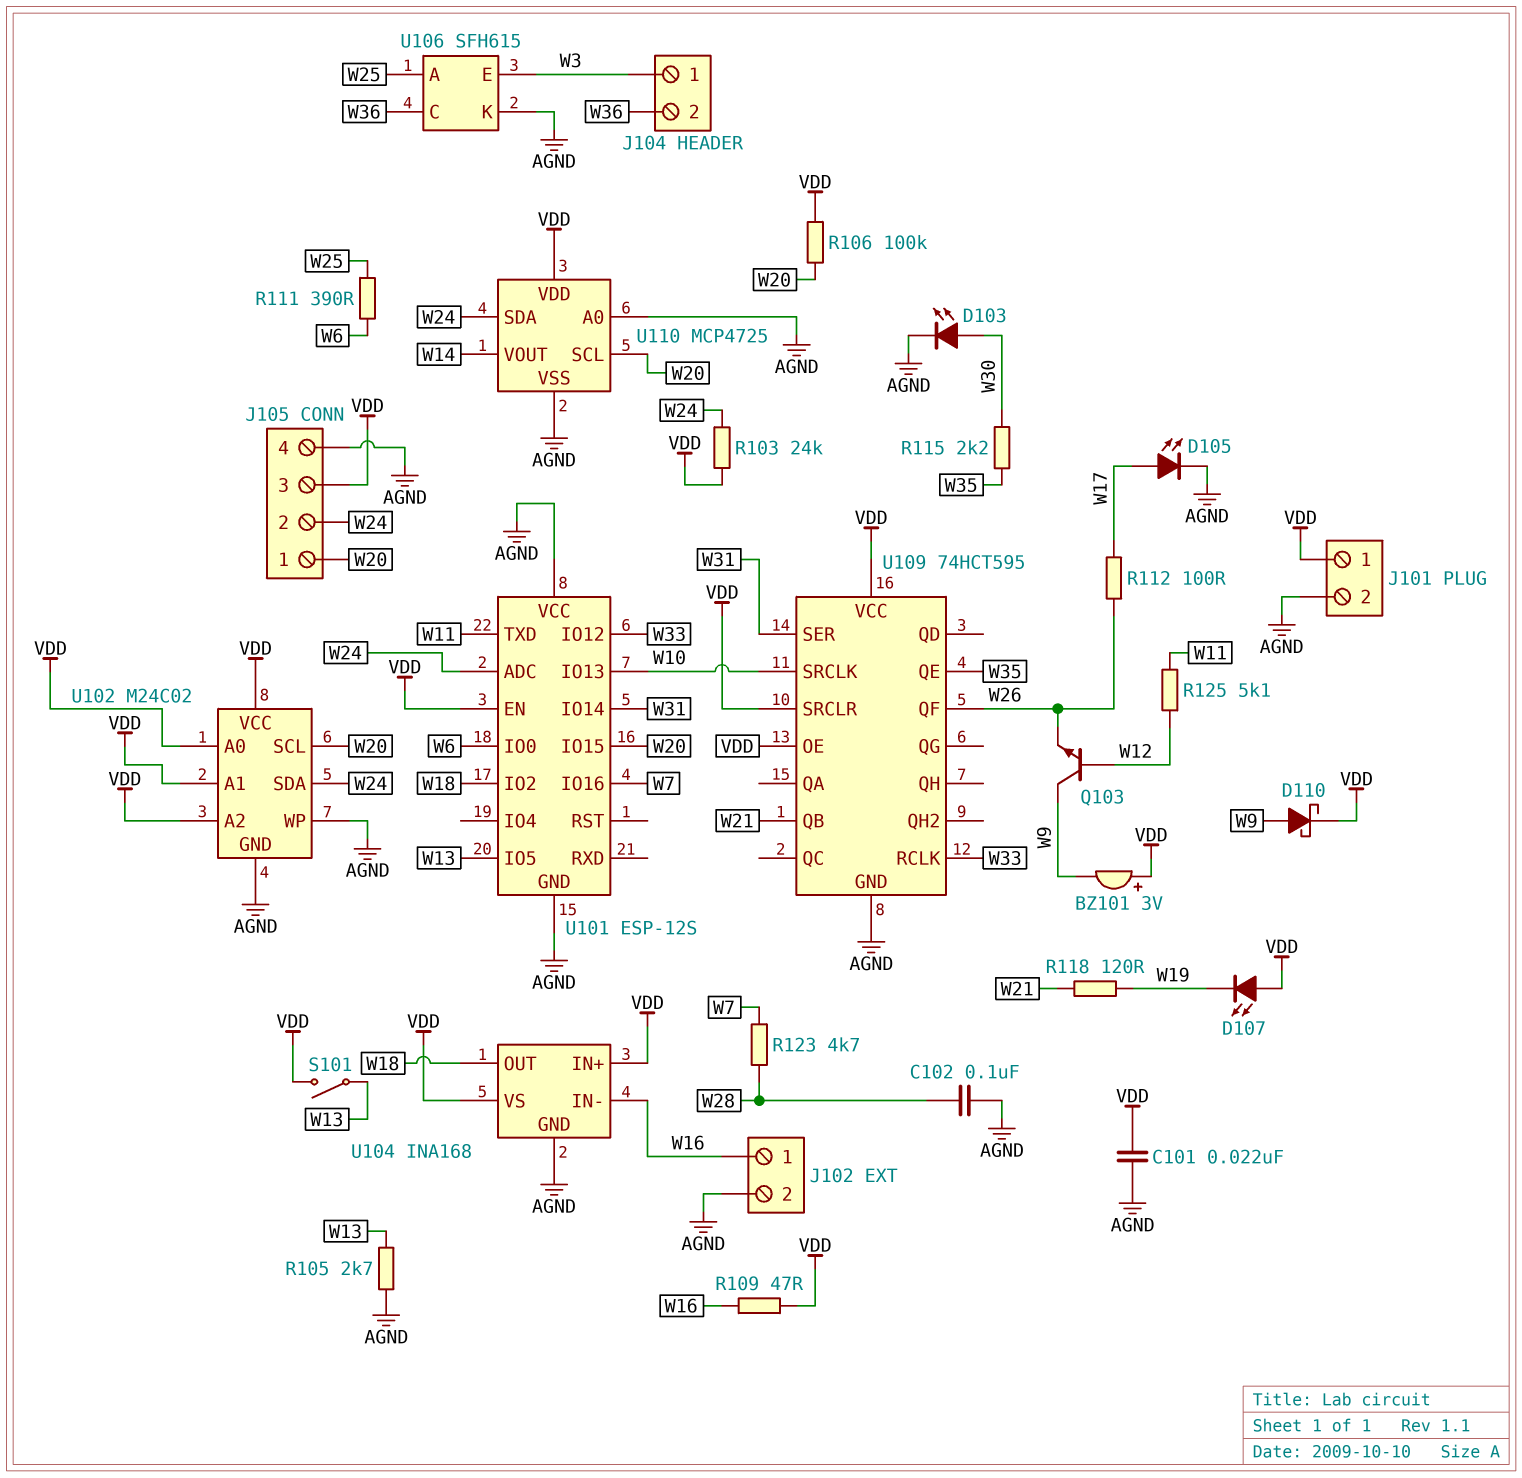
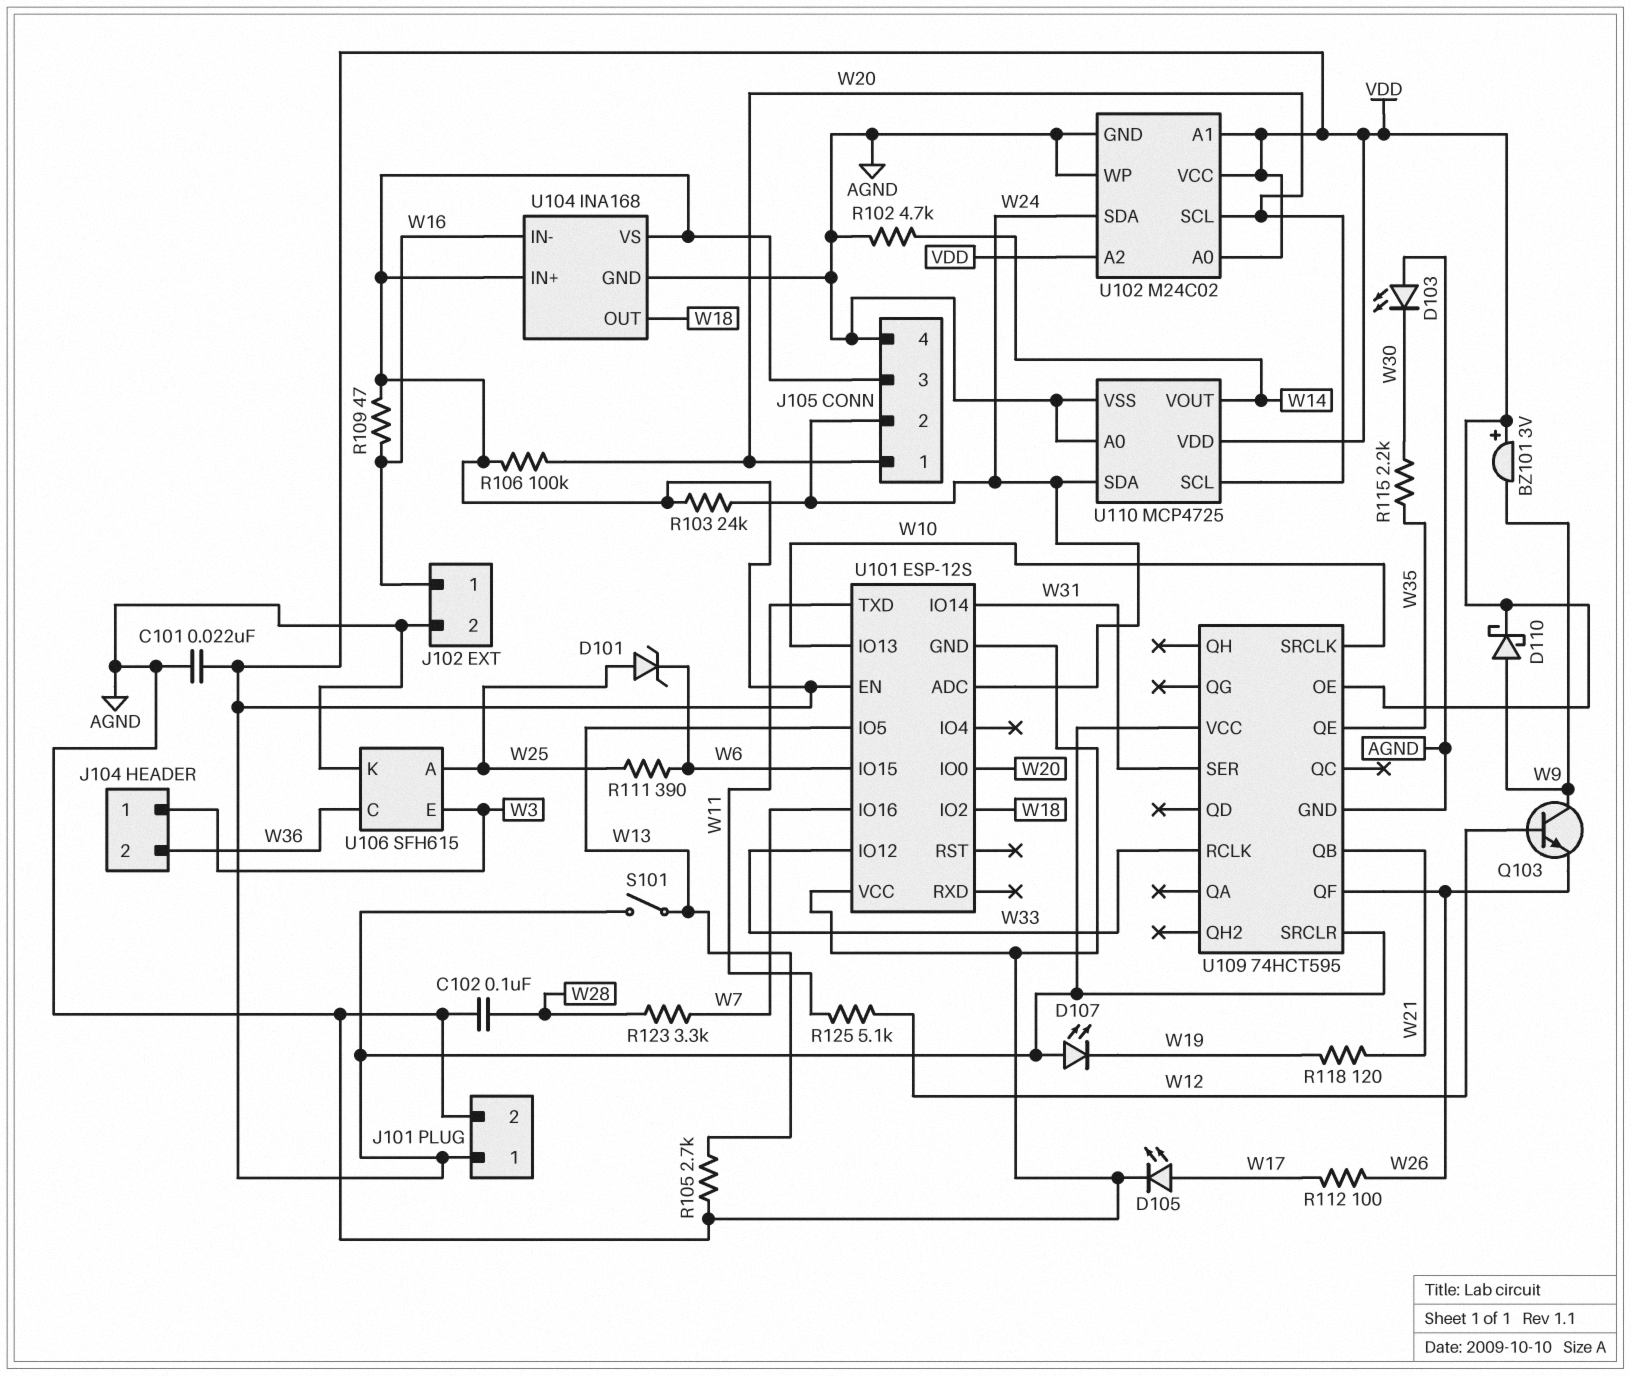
D101: none -> zener (A W25, K W6)
D103: LED (A W30, K AGND) -> LED (A AGND, K W30)
R102: none -> 4.7k (AGND, W14)
R123: 4.7k (W7, W28) -> 3.3k (W7, W28)
U101 pin IO0: W6 -> W20
U101 pin IO15: W20 -> W6

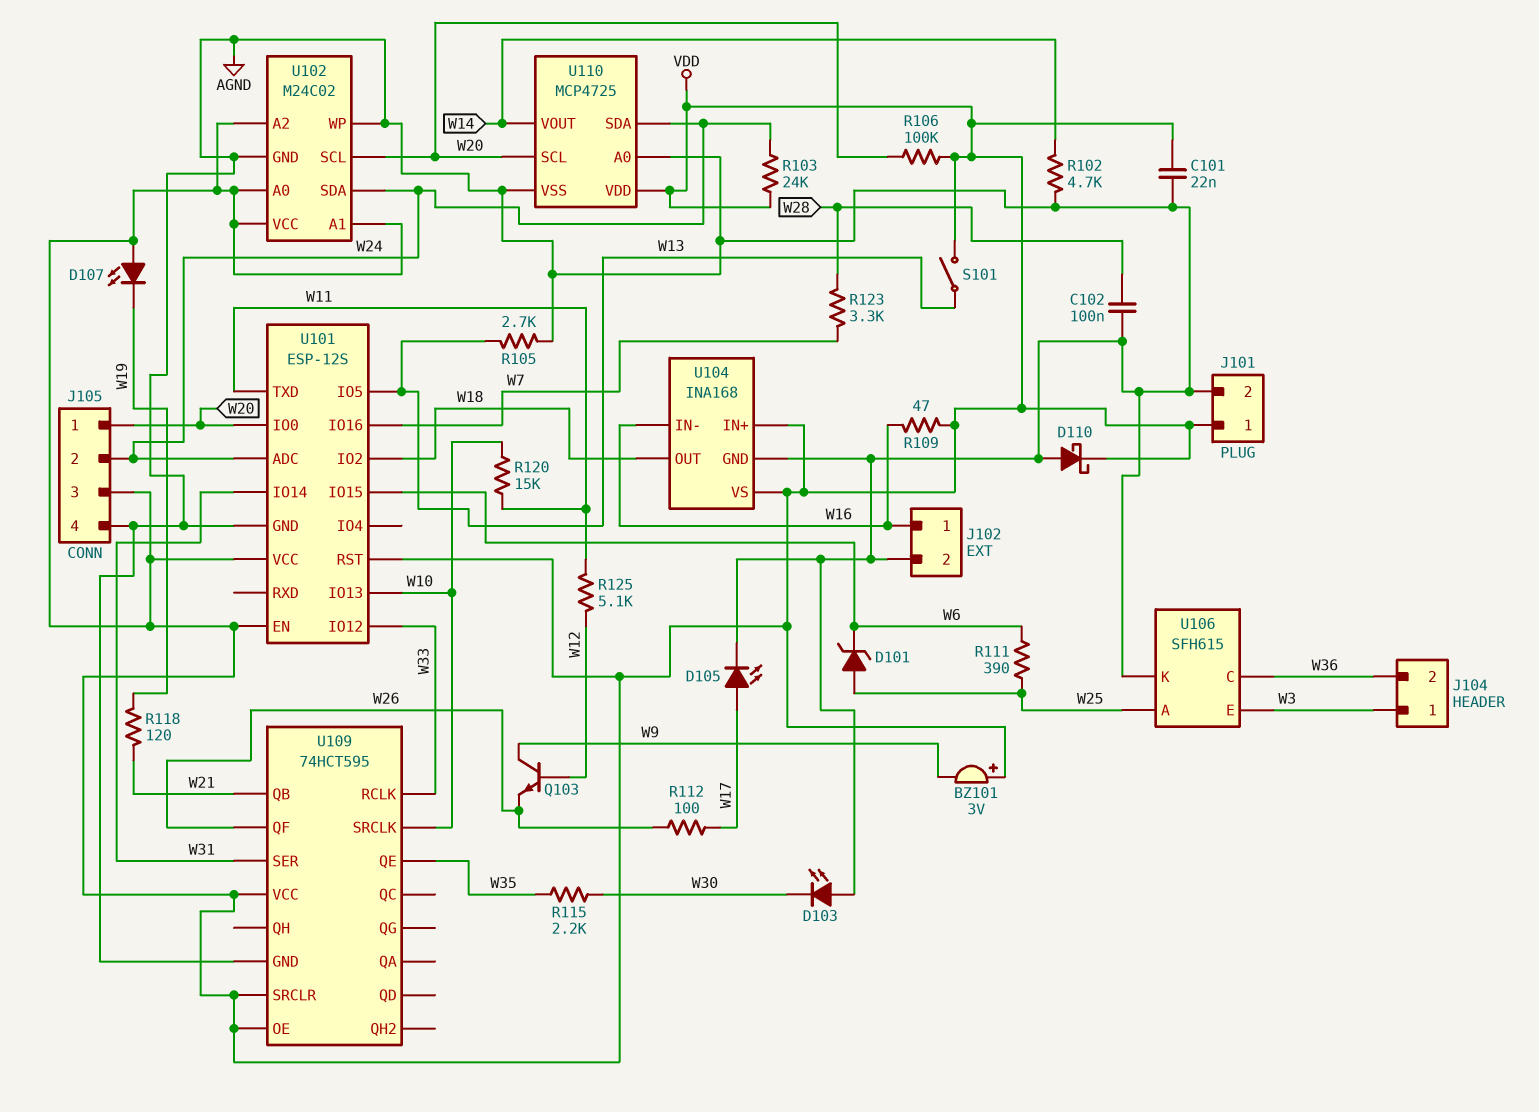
D110: schottky (A W9, K VDD) -> schottky (A AGND, K VDD)
R120: none -> 15k (W10, W11)
U101 pin RST: none -> VDD
U101 pin VCC: AGND -> VDD

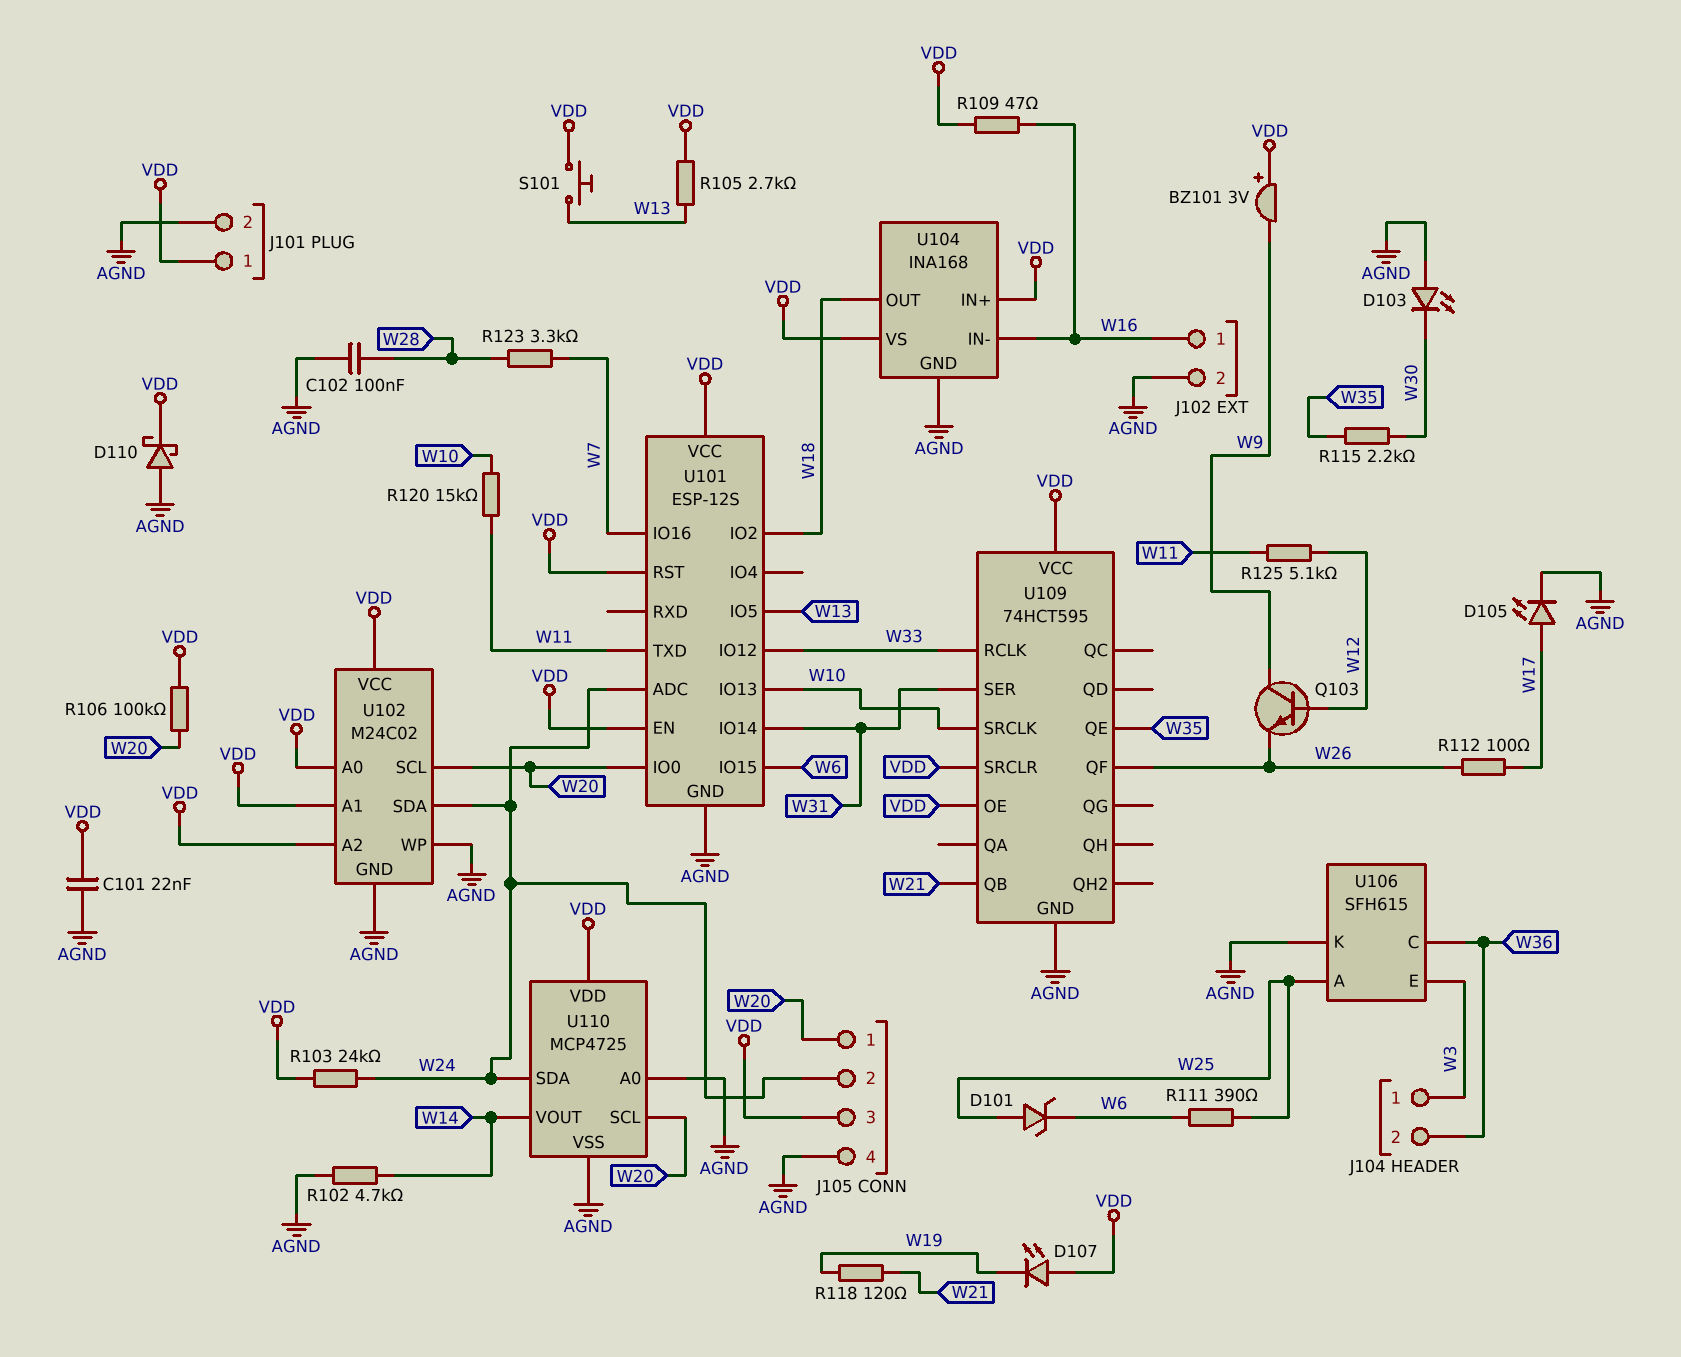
R105: 2.7k (AGND, W13) -> 2.7k (VDD, W13)
S101: switch (VDD, W13) -> button (VDD, W13)

